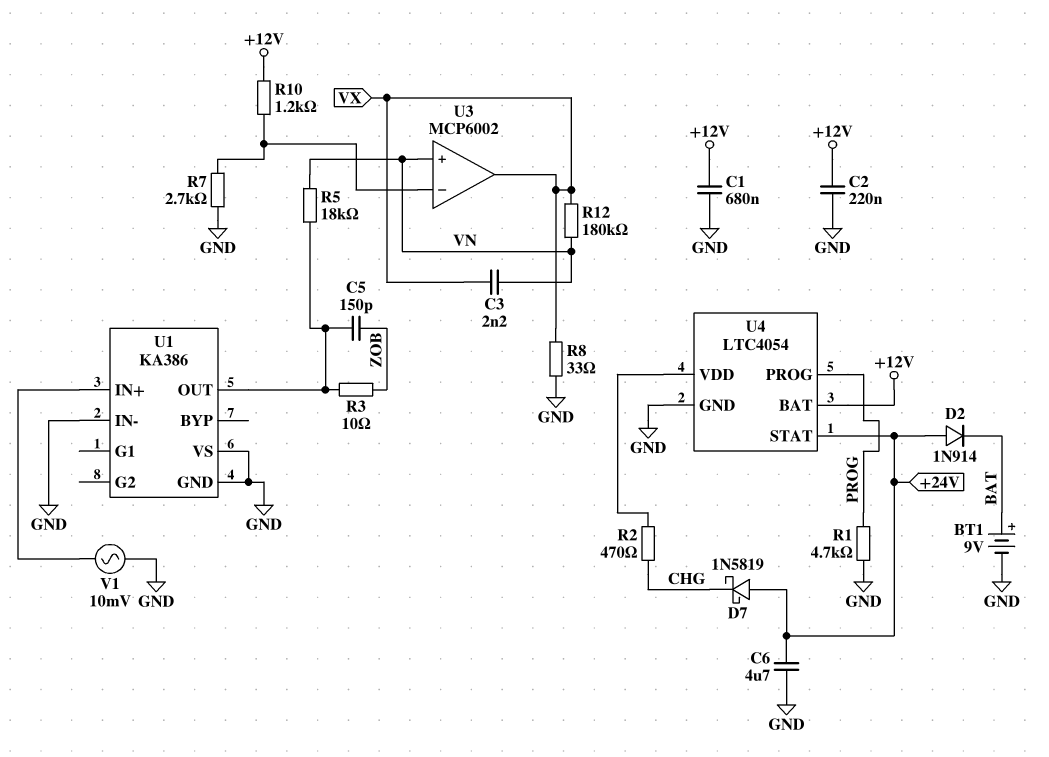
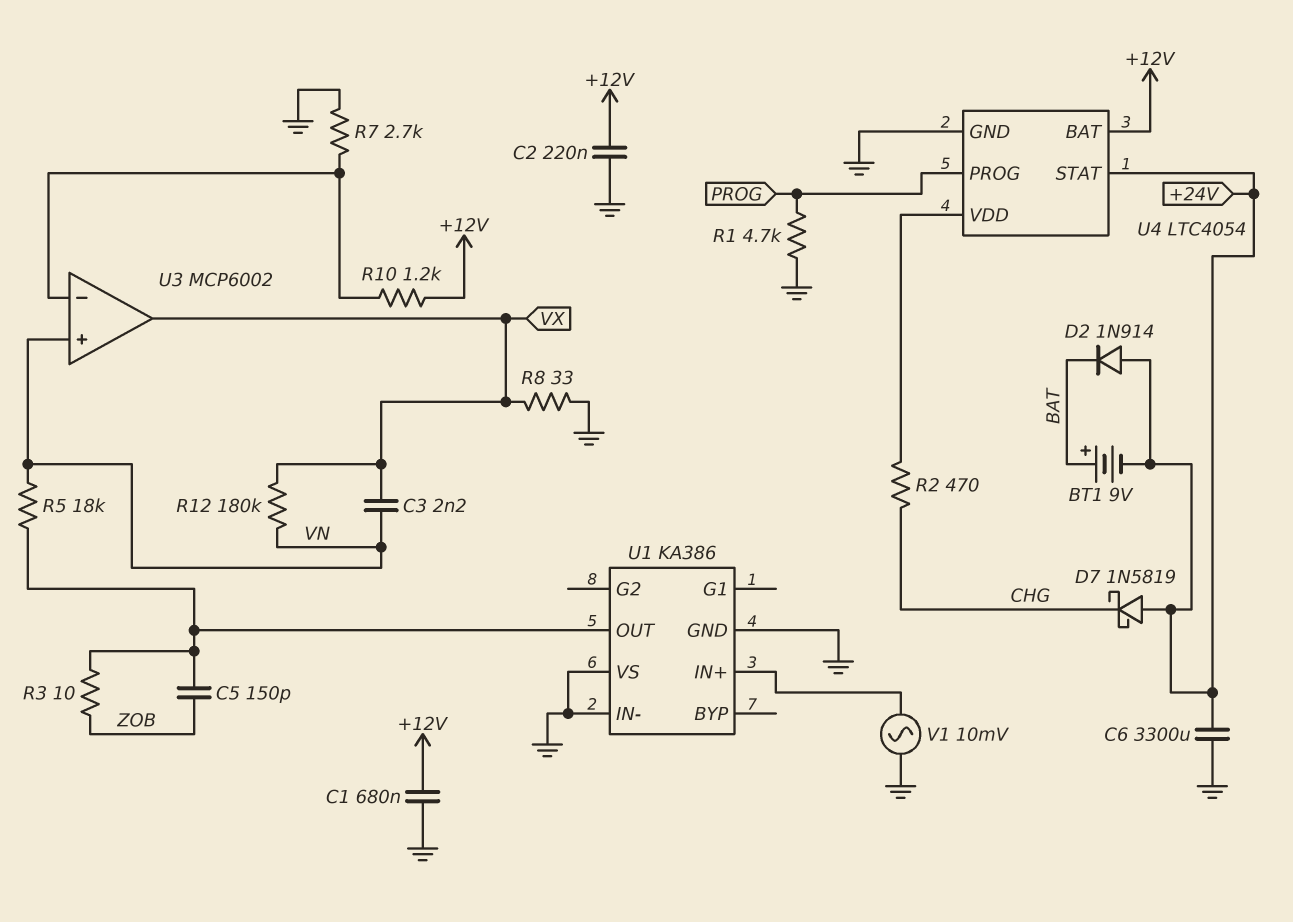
BT1: 9V (plus BAT, minus GND) -> 9V (plus BAT, minus +24V)
C6: 4.7uF (+24V, GND) -> 3300uF (+24V, GND)

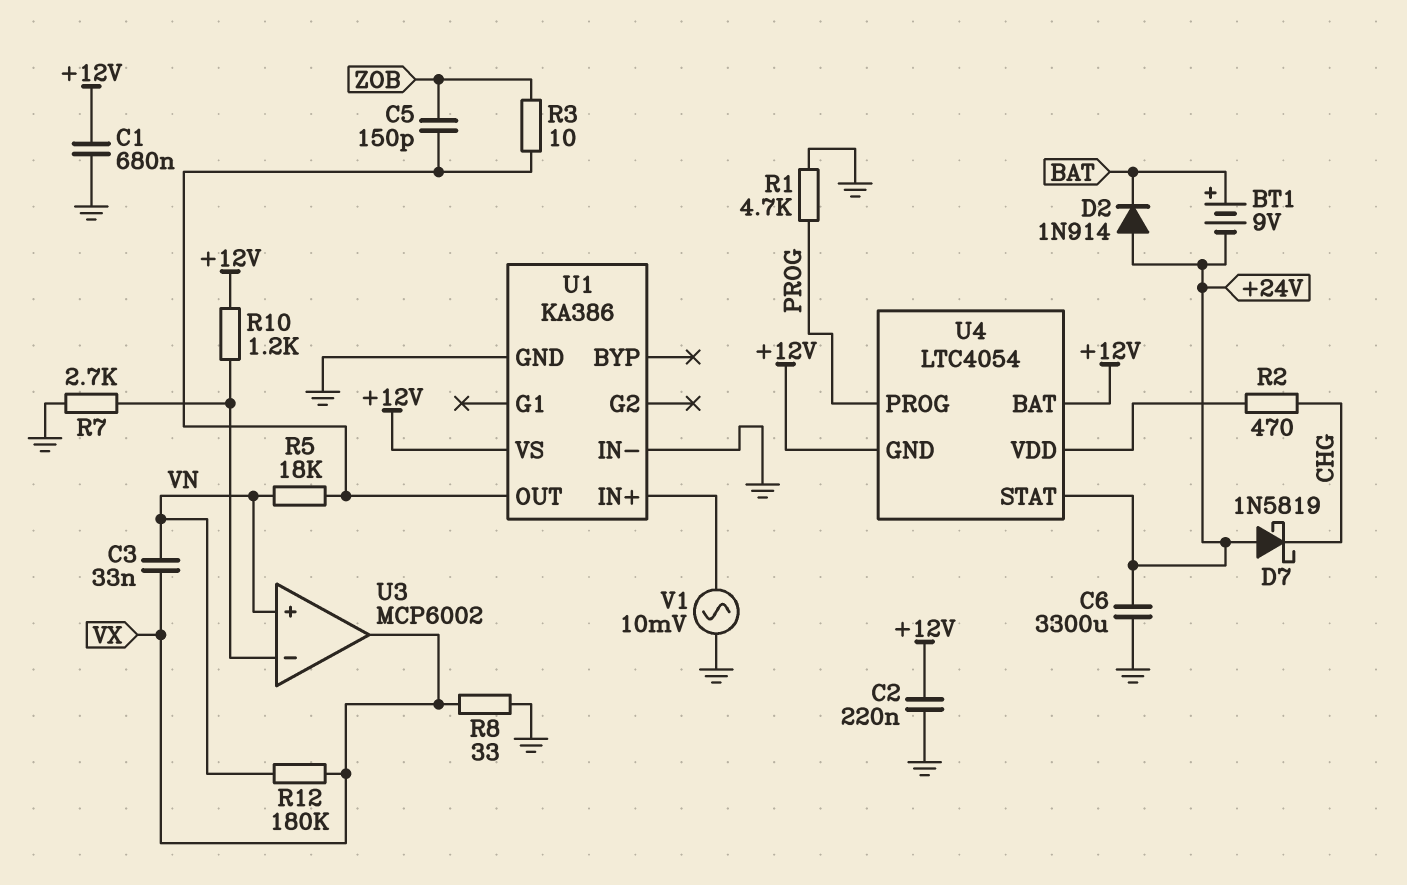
C3: 2.2nF (VN, VX) -> 33nF (VN, VX)
U1 pin VS: GND -> +12V
U4 pin GND: GND -> +12V

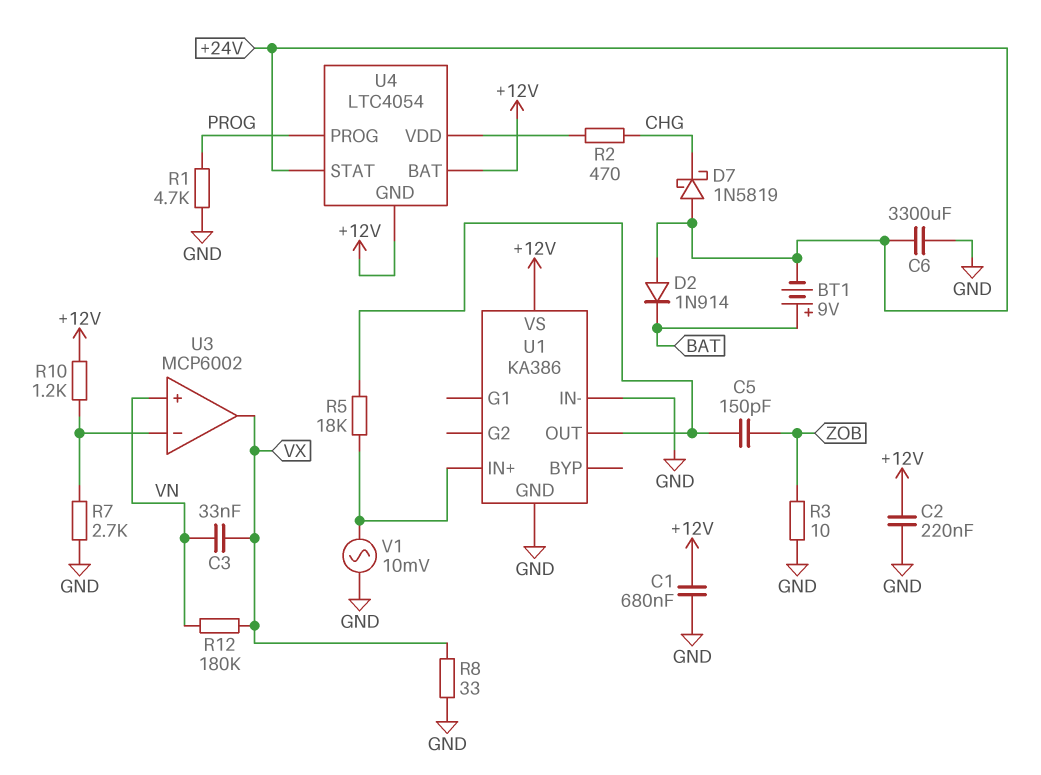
R3: 10 (U1/OUT, ZOB) -> 10 (GND, ZOB)
R5: 18k (U1/OUT, VN) -> 18k (U1/IN+, U1/OUT)

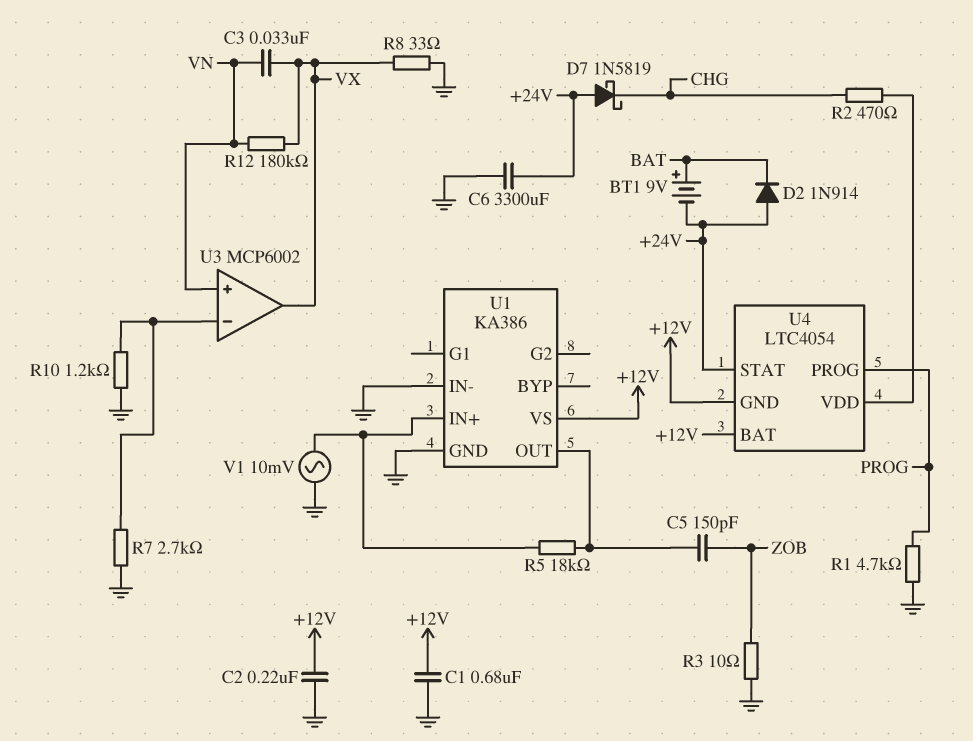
R10: 1.2k (+12V, U3/in-) -> 1.2k (GND, U3/in-)

